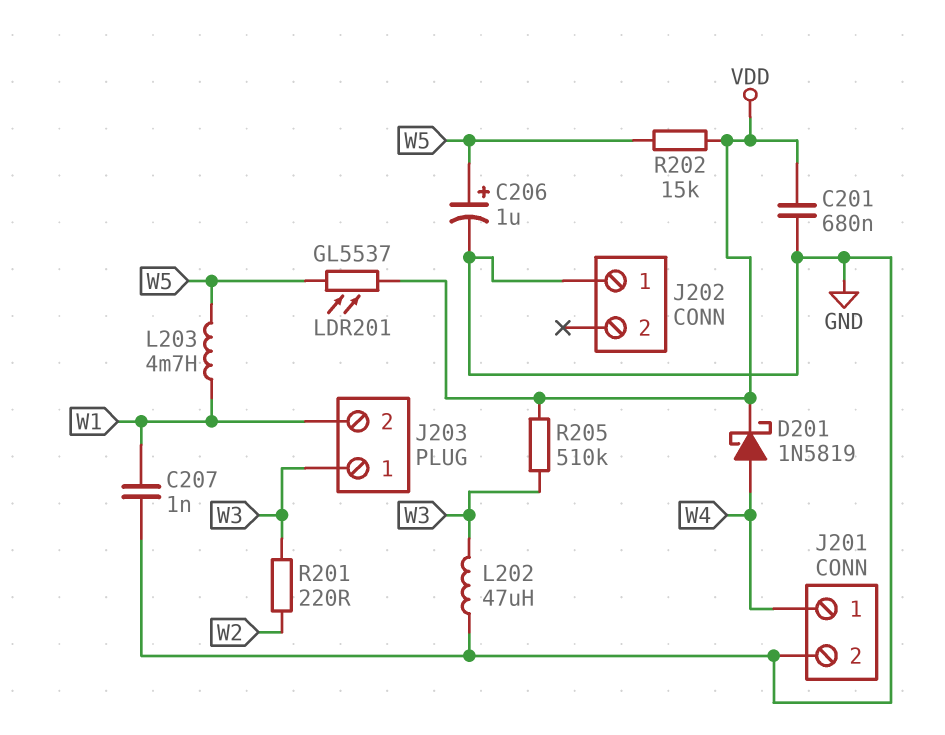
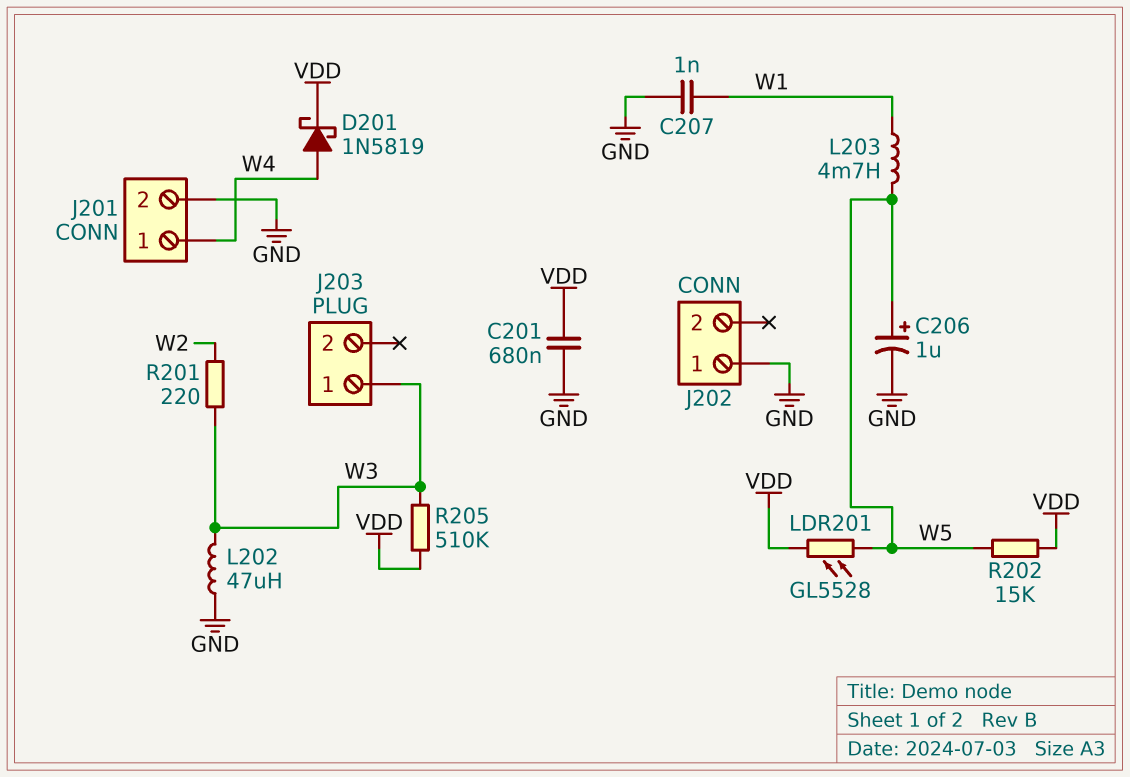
J203 pin 2: W1 -> none
LDR201: GL5537 (VDD, W5) -> GL5528 (VDD, W5)

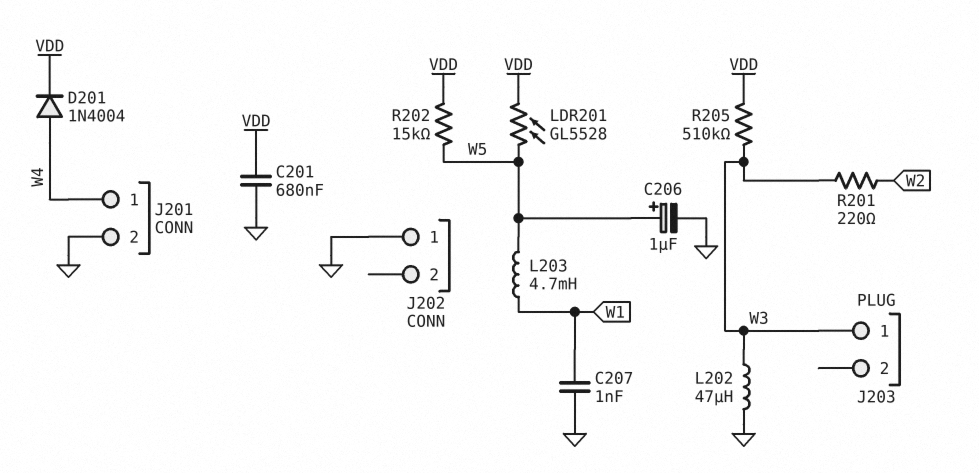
D201: schottky 1N5819 (A W4, K VDD) -> diode 1N4004 (A W4, K VDD)

